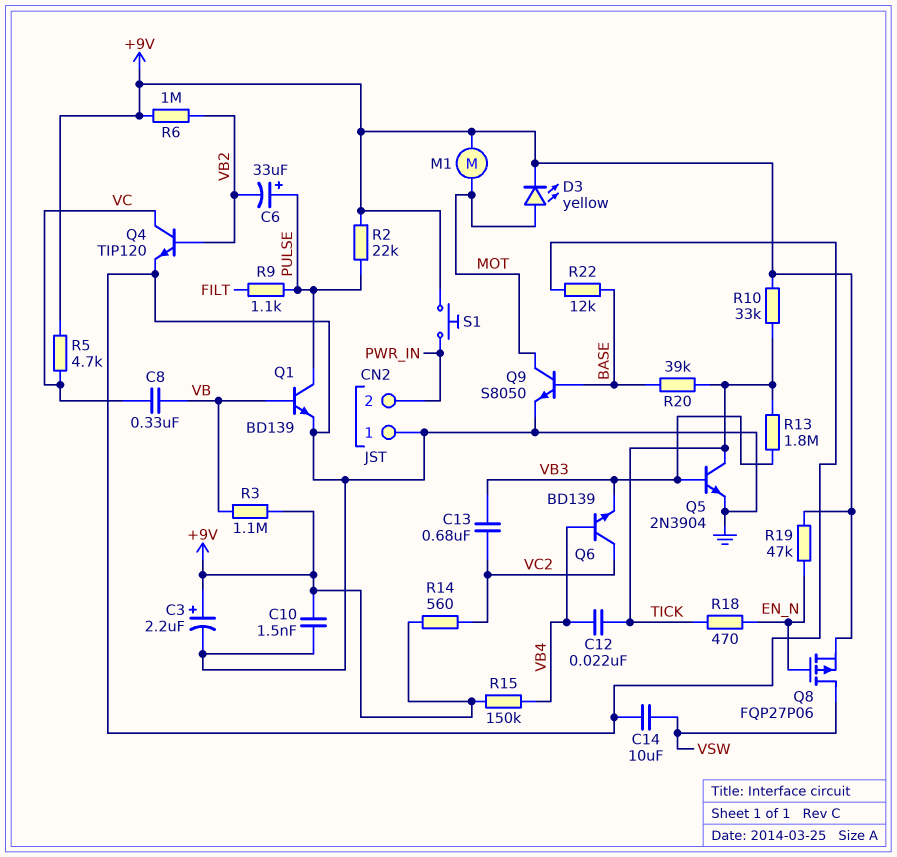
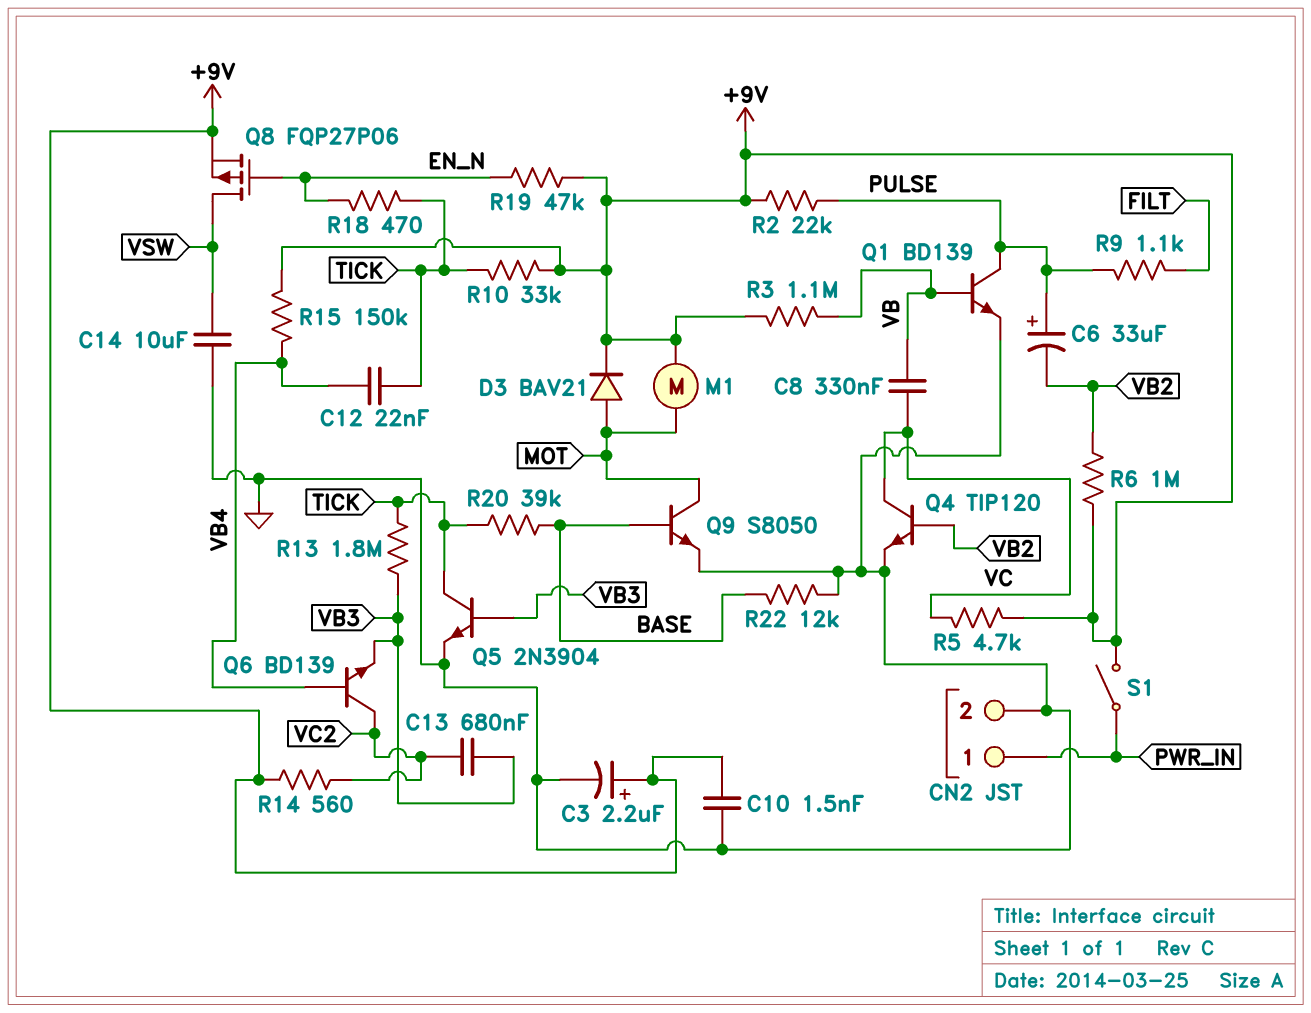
CN2 pin 1: GND -> PWR_IN
CN2 pin 2: PWR_IN -> GND
D3: LED yellow (A MOT, K +9V) -> diode BAV21 (A MOT, K +9V)
S1: button (+9V, PWR_IN) -> switch (+9V, PWR_IN)

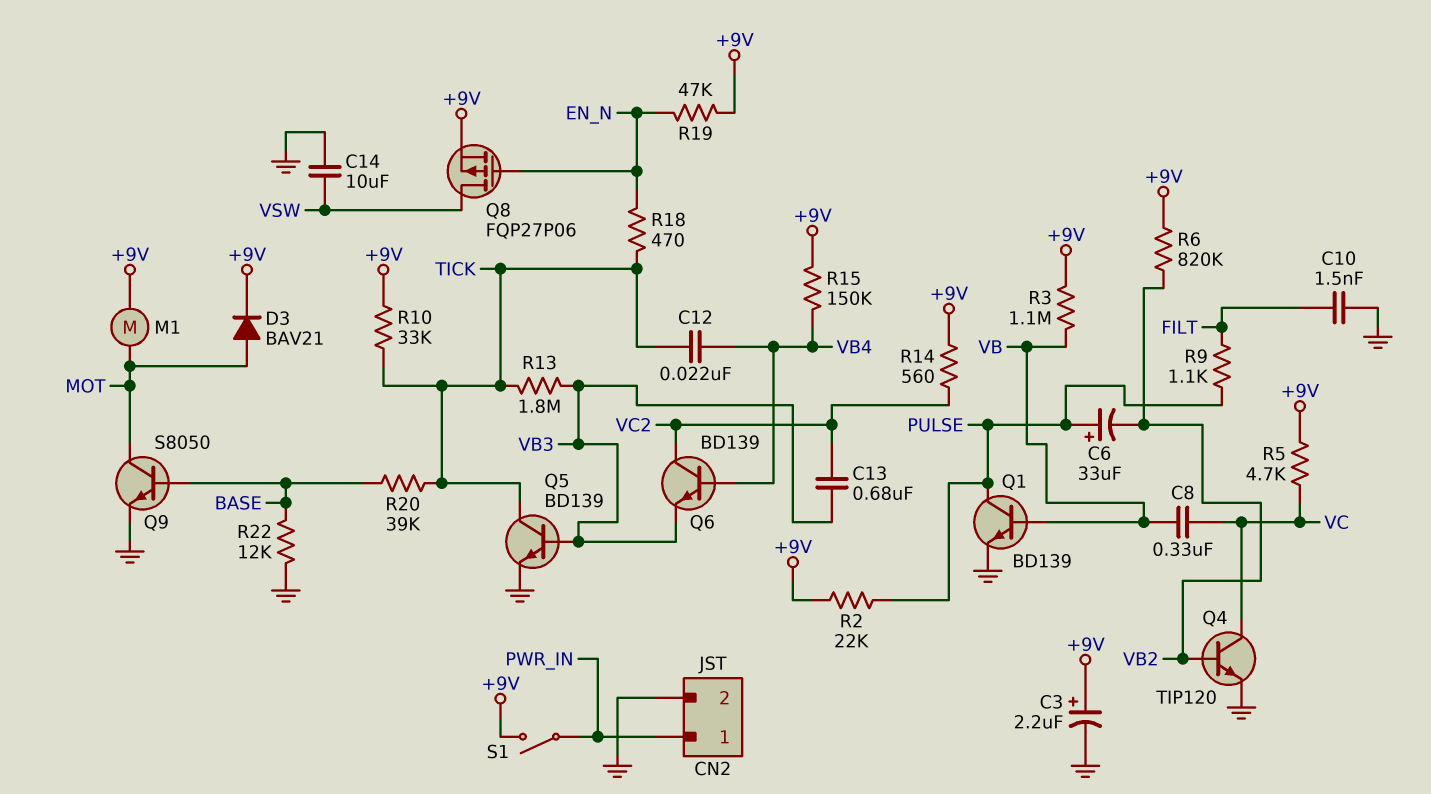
C10: 1.5nF (+9V, GND) -> 1.5nF (FILT, GND)
Q5: NPN 2N3904 (B VB3, C TICK, E GND) -> NPN BD139 (B VB3, C TICK, E GND)
R6: 1M (+9V, VB2) -> 820k (+9V, VB2)

